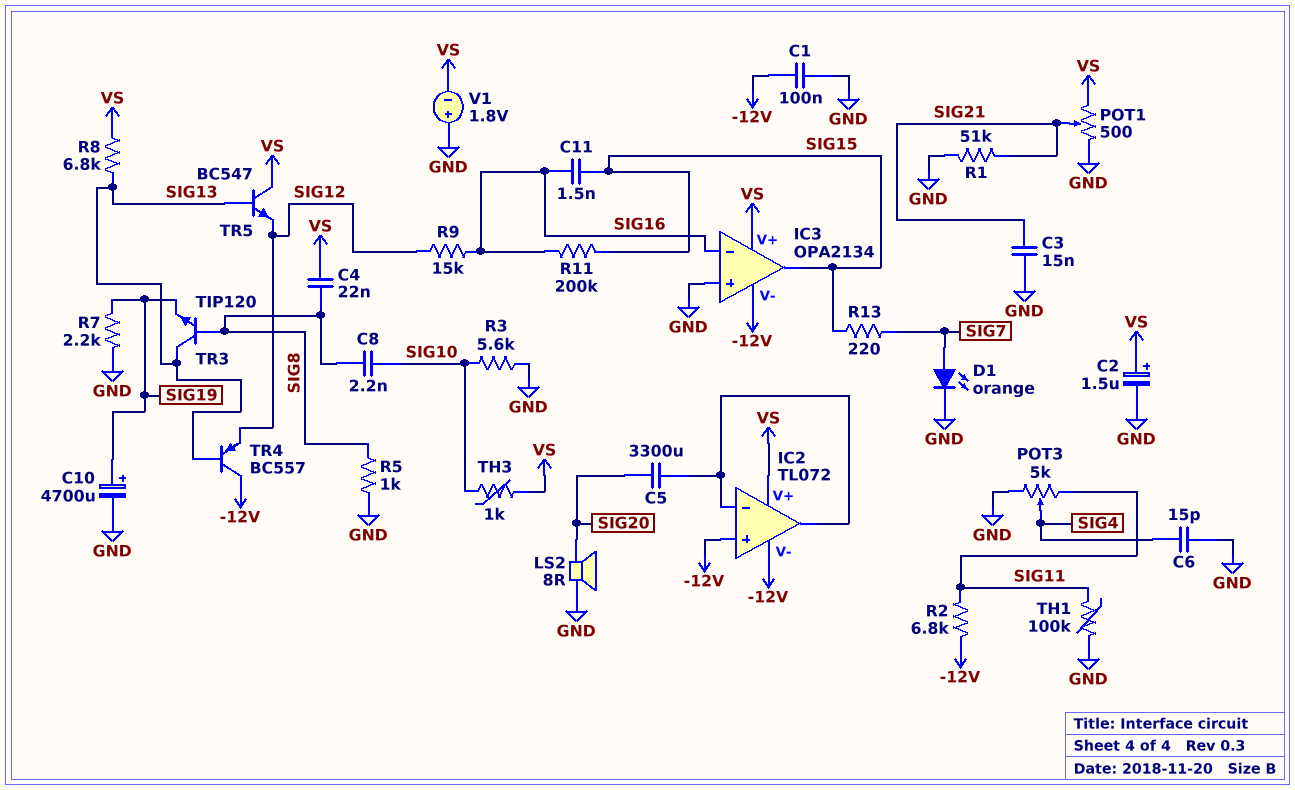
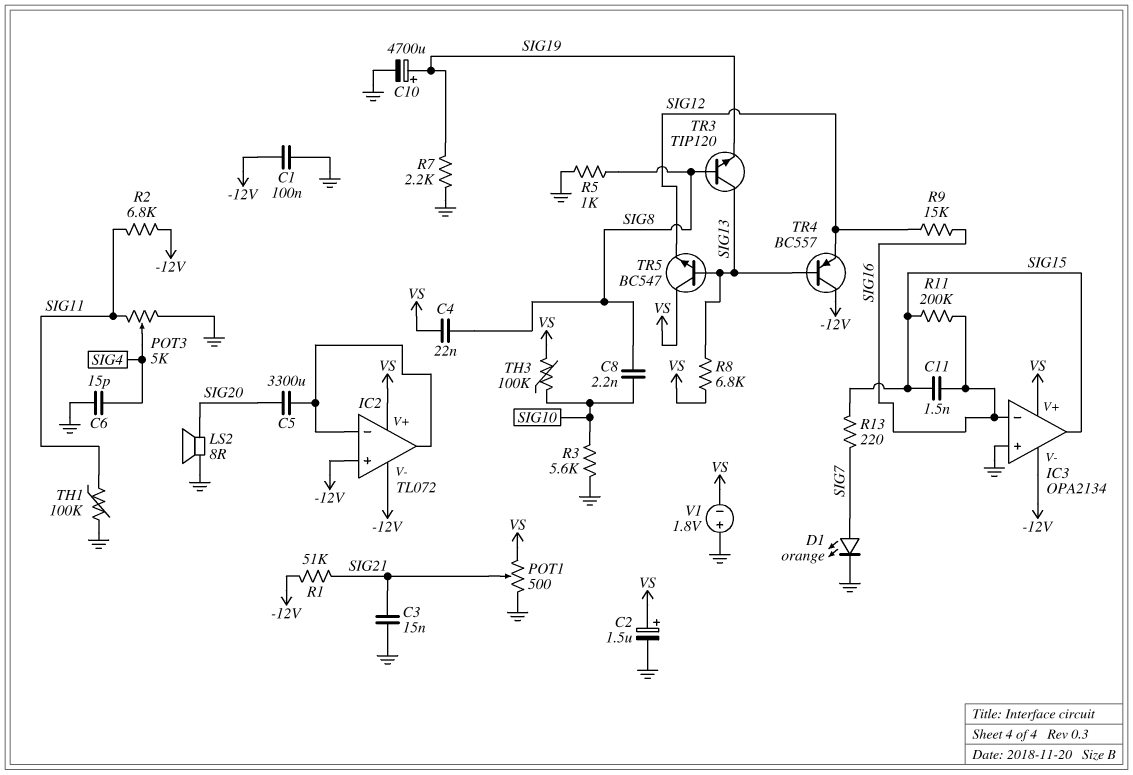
R1: 51k (GND, SIG21) -> 51k (-12V, SIG21)
TH3: 1k (SIG10, VS) -> 100k (SIG10, VS)

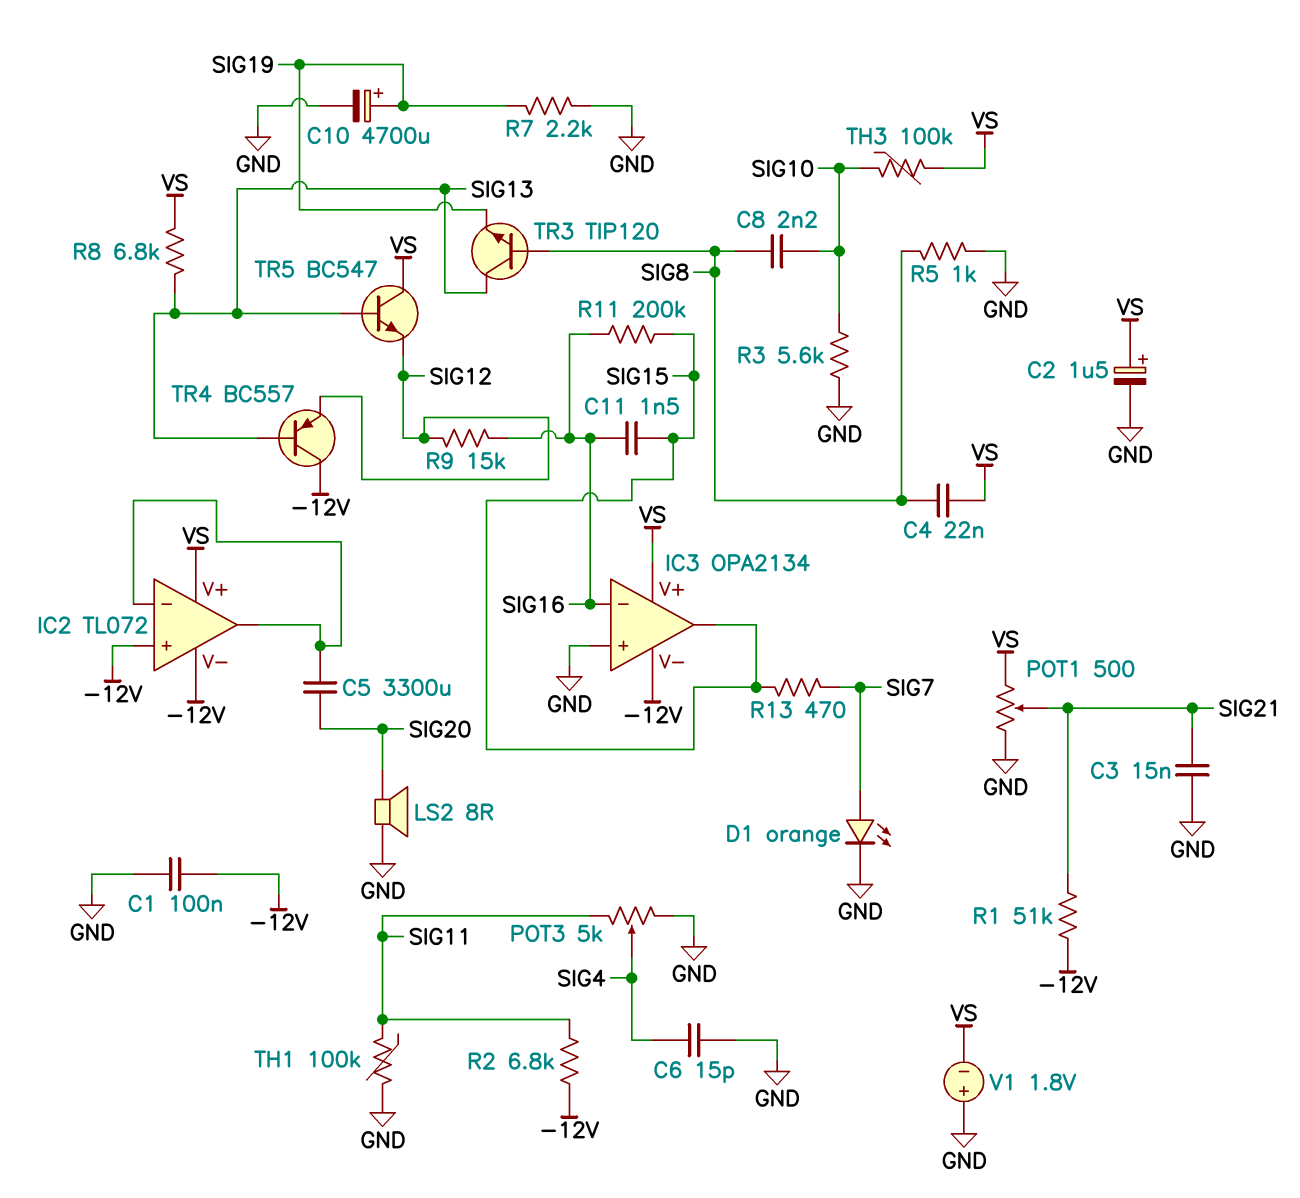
R13: 220 (SIG7, SIG15) -> 470 (SIG7, SIG15)

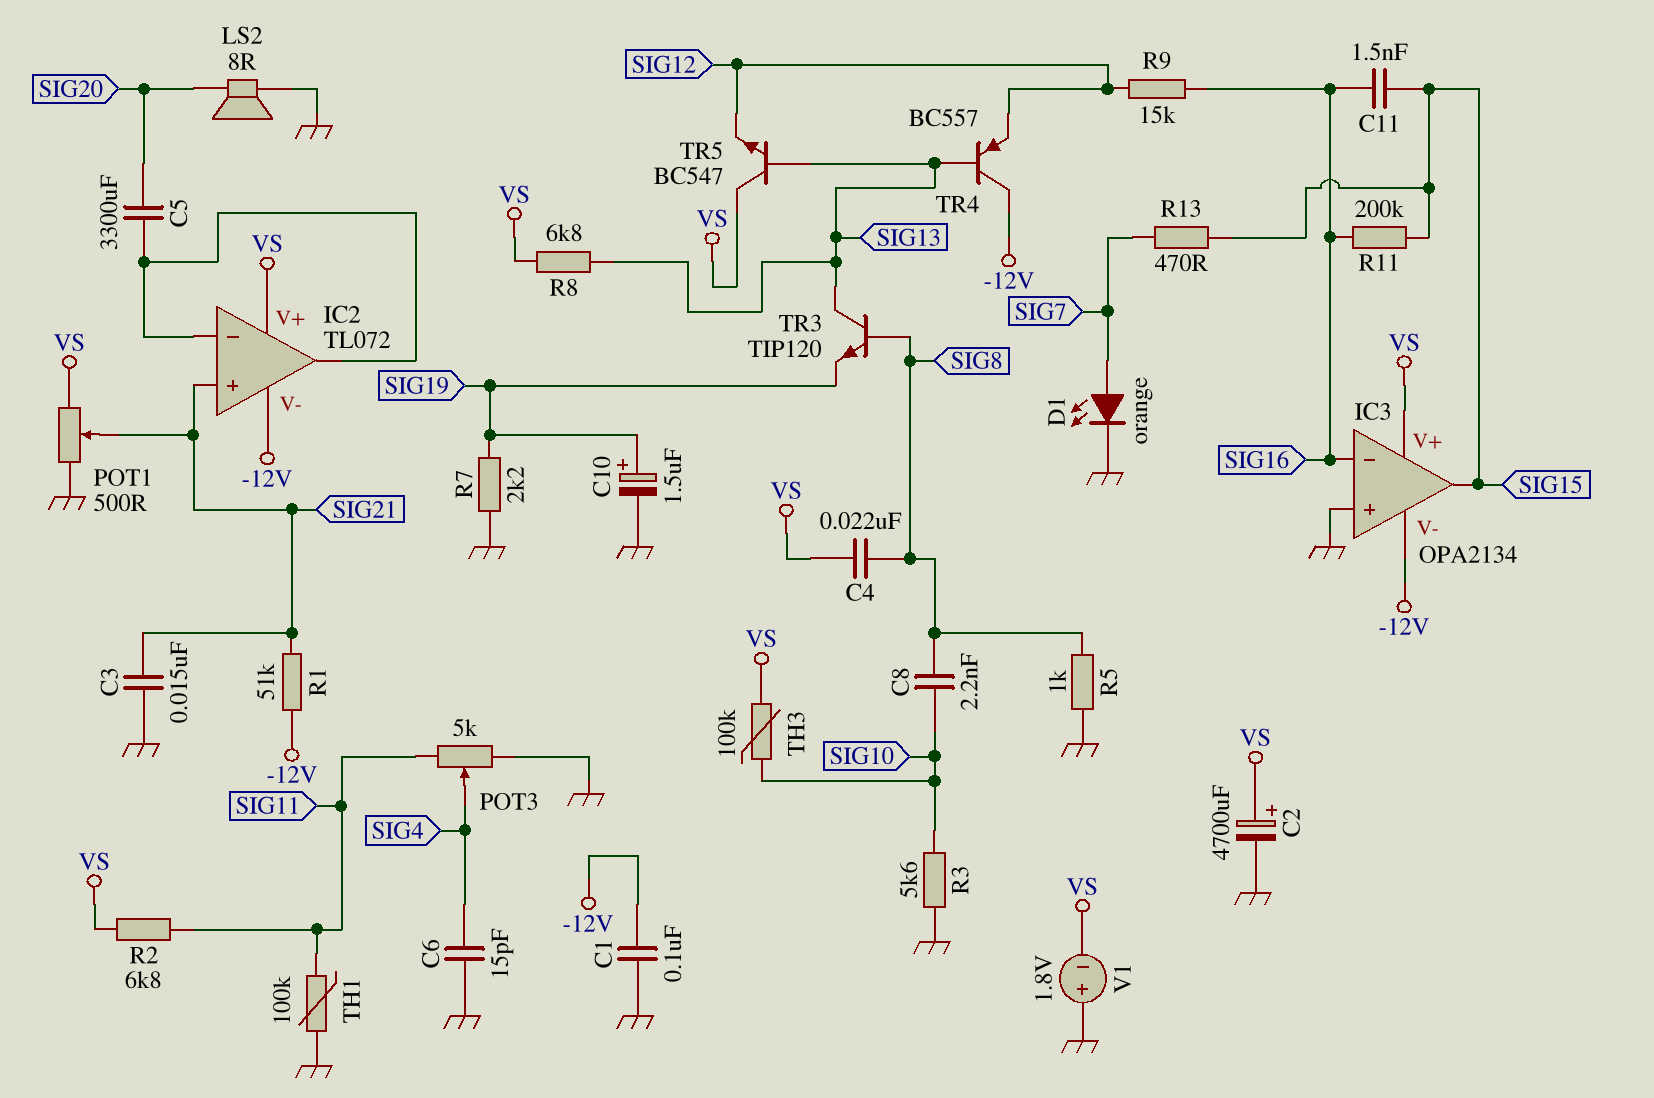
C2: 1.5uF (plus VS, minus GND) -> 4700uF (plus VS, minus GND)
C10: 4700uF (plus SIG19, minus GND) -> 1.5uF (plus SIG19, minus GND)
IC2 pin in+: -12V -> SIG21
R2: 6.8k (-12V, SIG11) -> 6.8k (SIG11, VS)

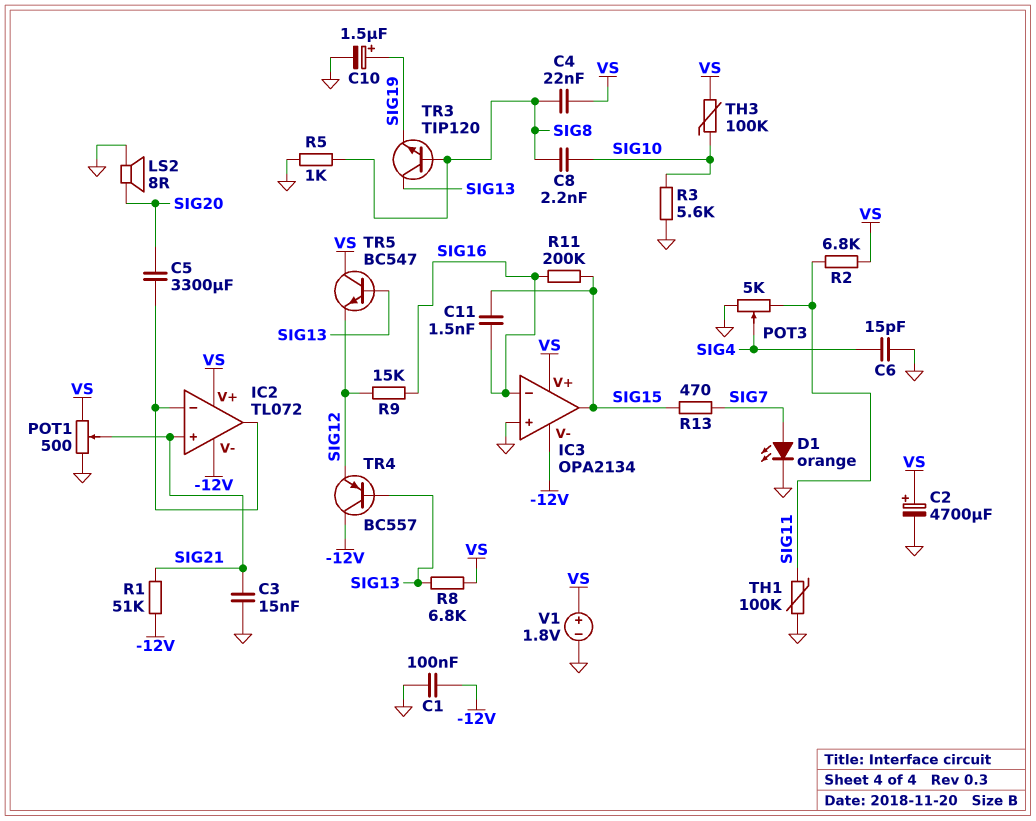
R7: 2.2k (GND, SIG19) -> none
V1: 1.8V (plus GND, minus VS) -> 1.8V (plus VS, minus GND)

